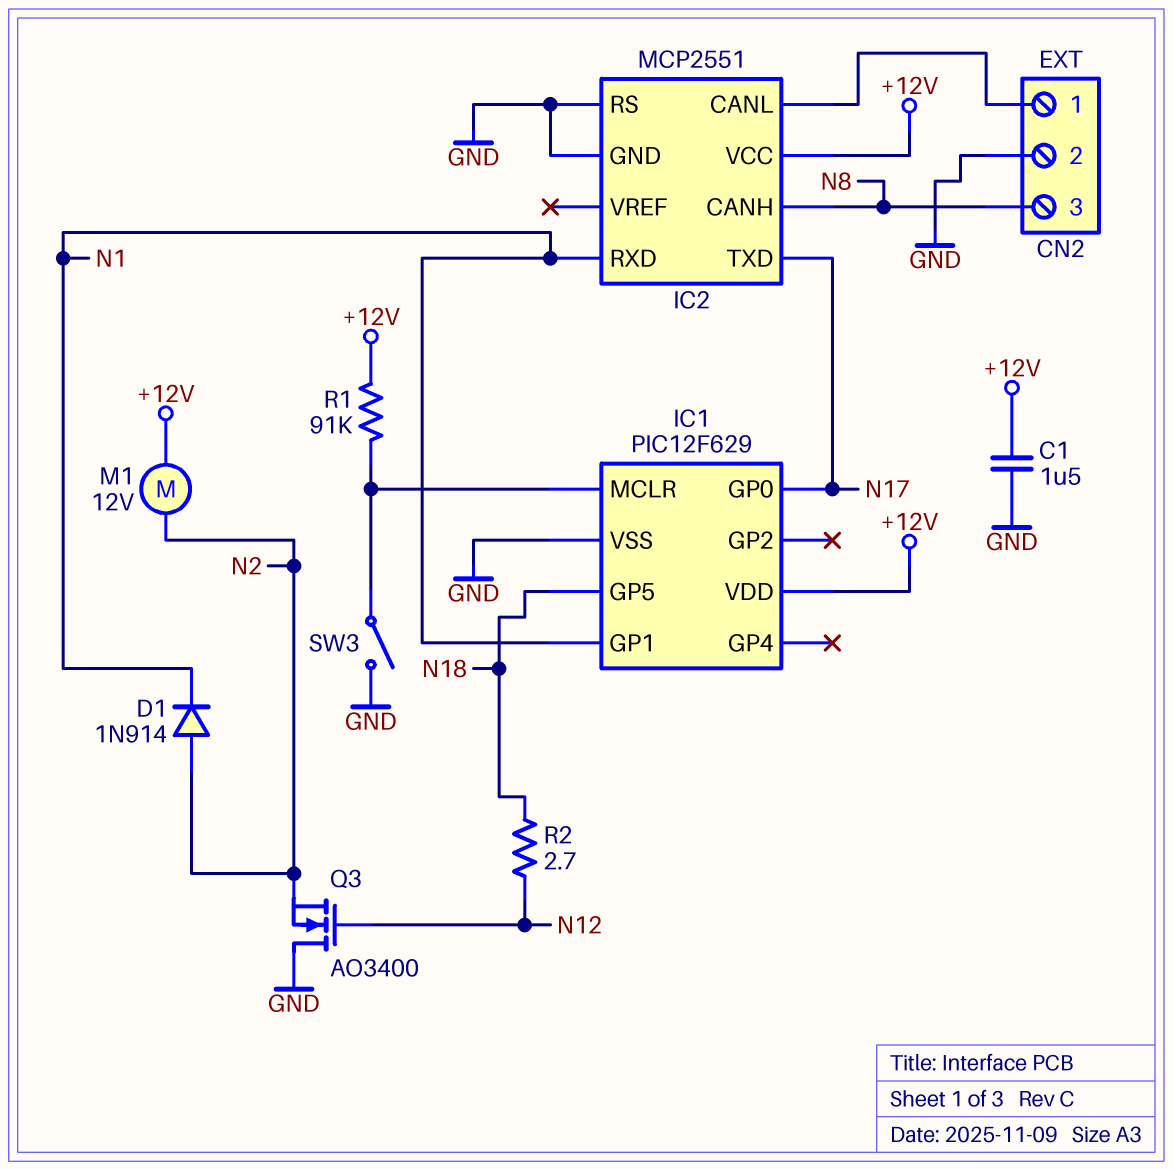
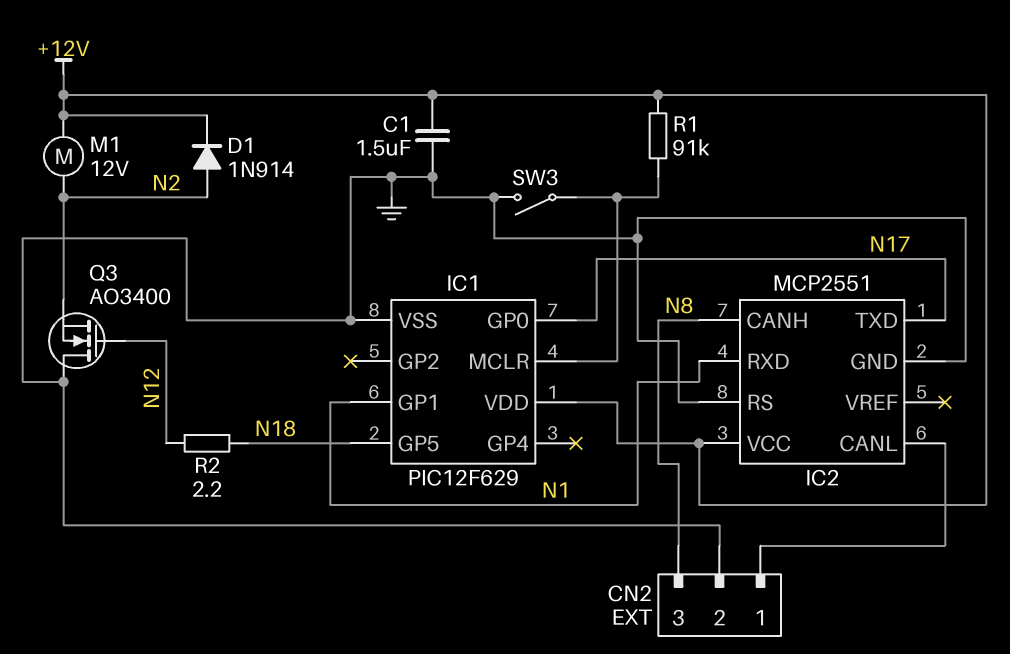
D1: diode 1N914 (A N2, K N1) -> diode 1N914 (A N2, K +12V)
R2: 2.7 (N12, N18) -> 2.2 (N12, N18)

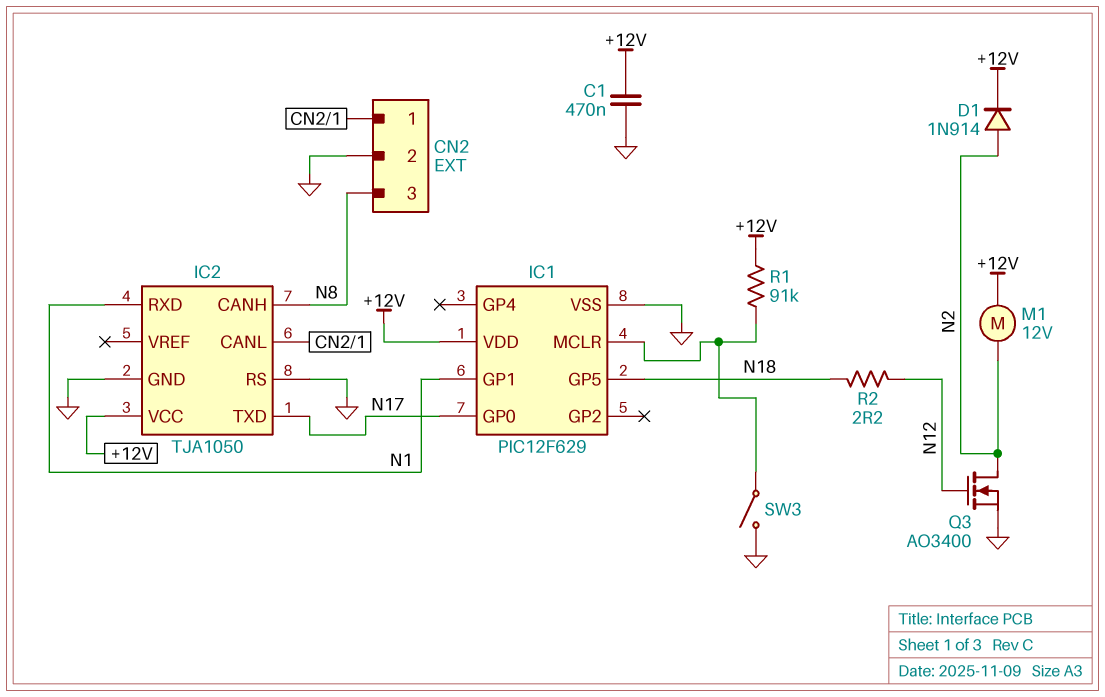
C1: 1.5uF (+12V, GND) -> 470nF (+12V, GND)
IC2: MCP2551 -> TJA1050
Q3: NMOS AO3400 (G N12, D GND, S N2) -> NMOS AO3400 (G N12, D N2, S GND)

